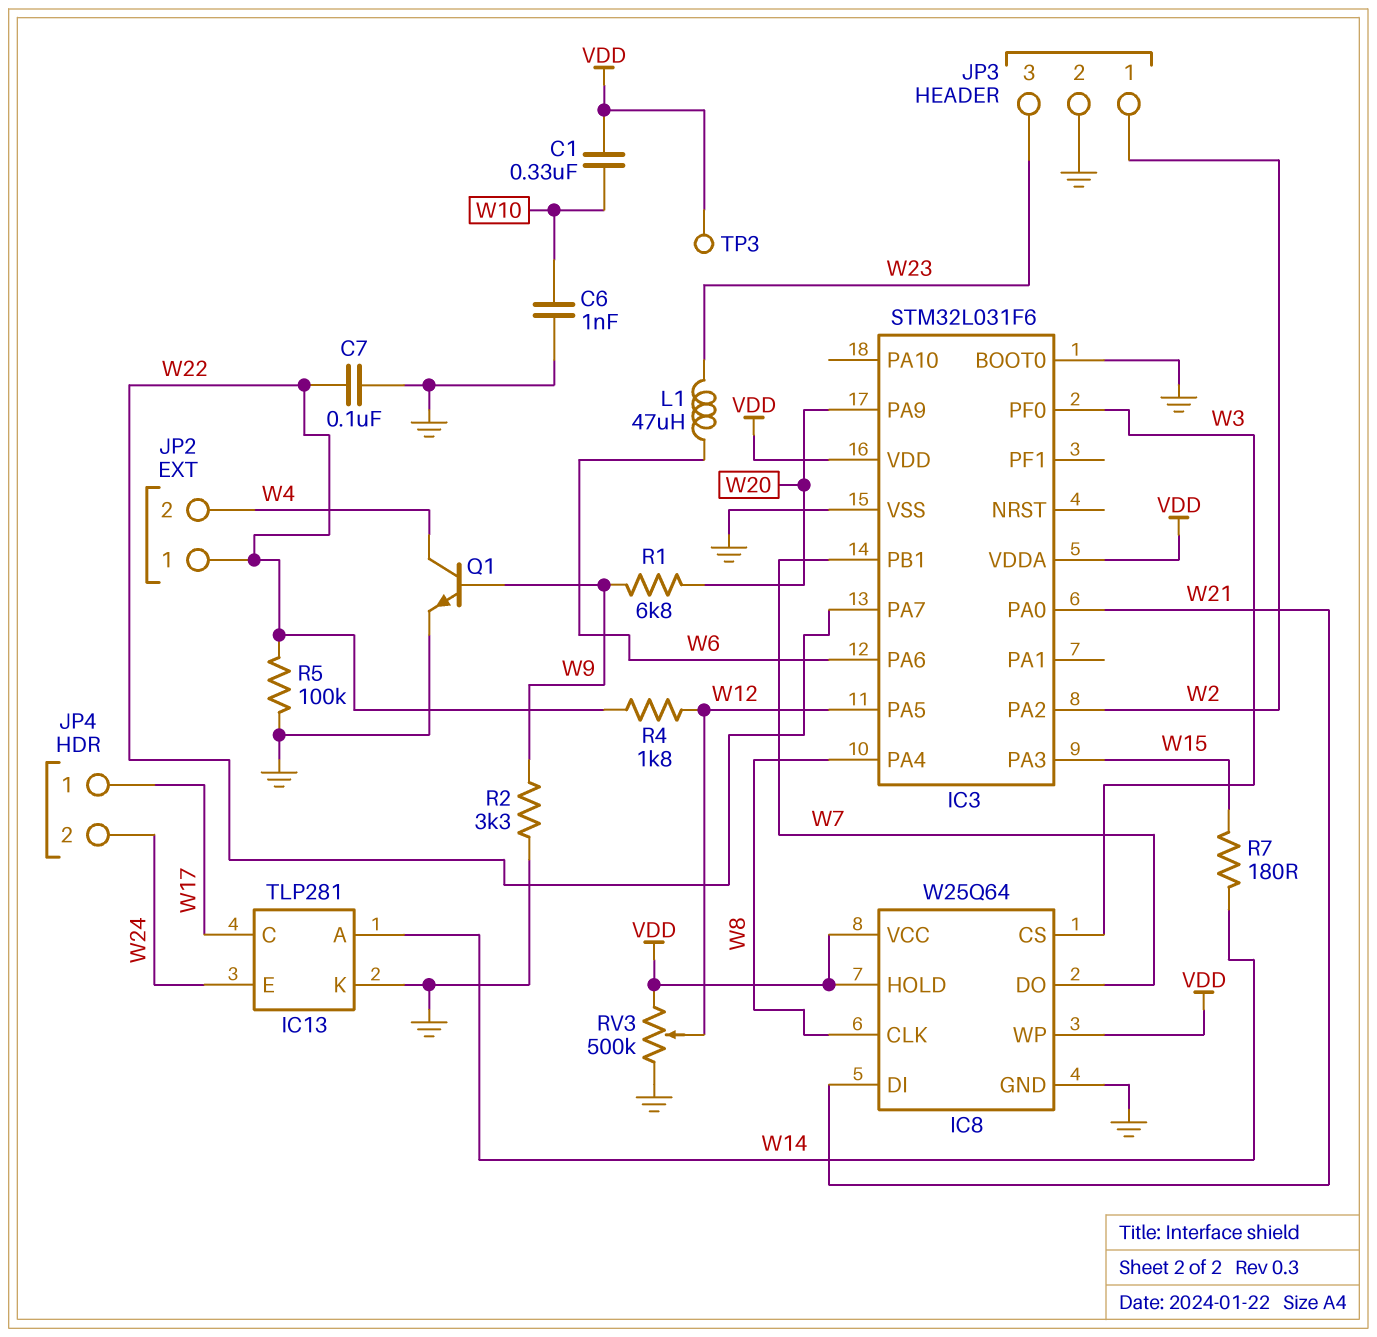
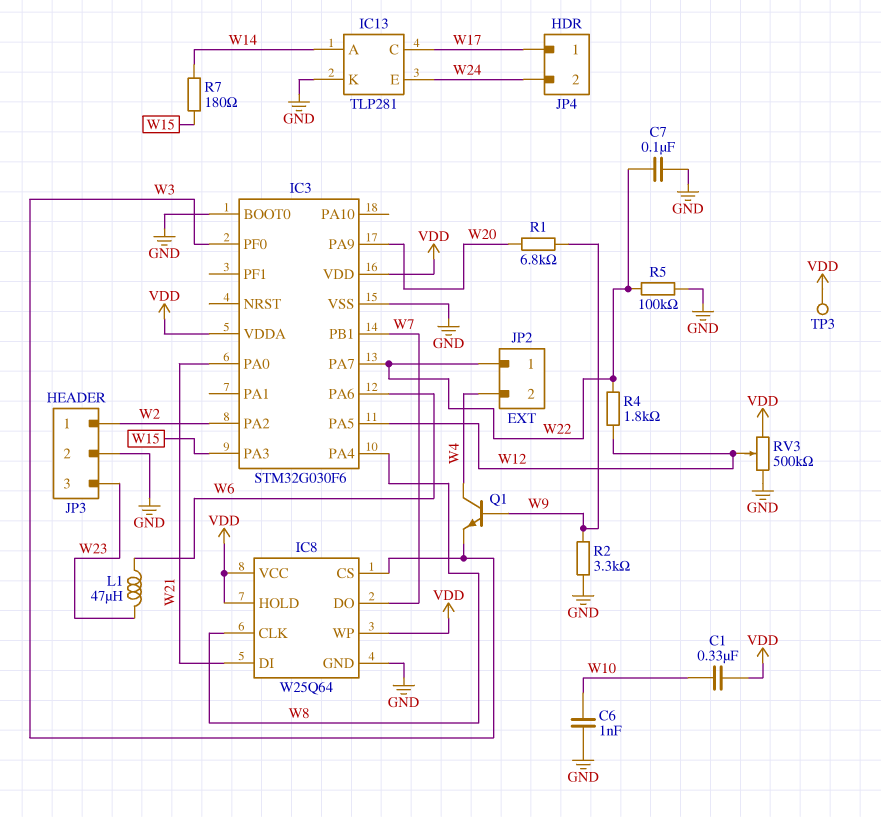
IC3: STM32L031F6 -> STM32G030F6
Q1: NPN (B W9, C W4, E GND) -> NPN (B W9, C W4, E W3)

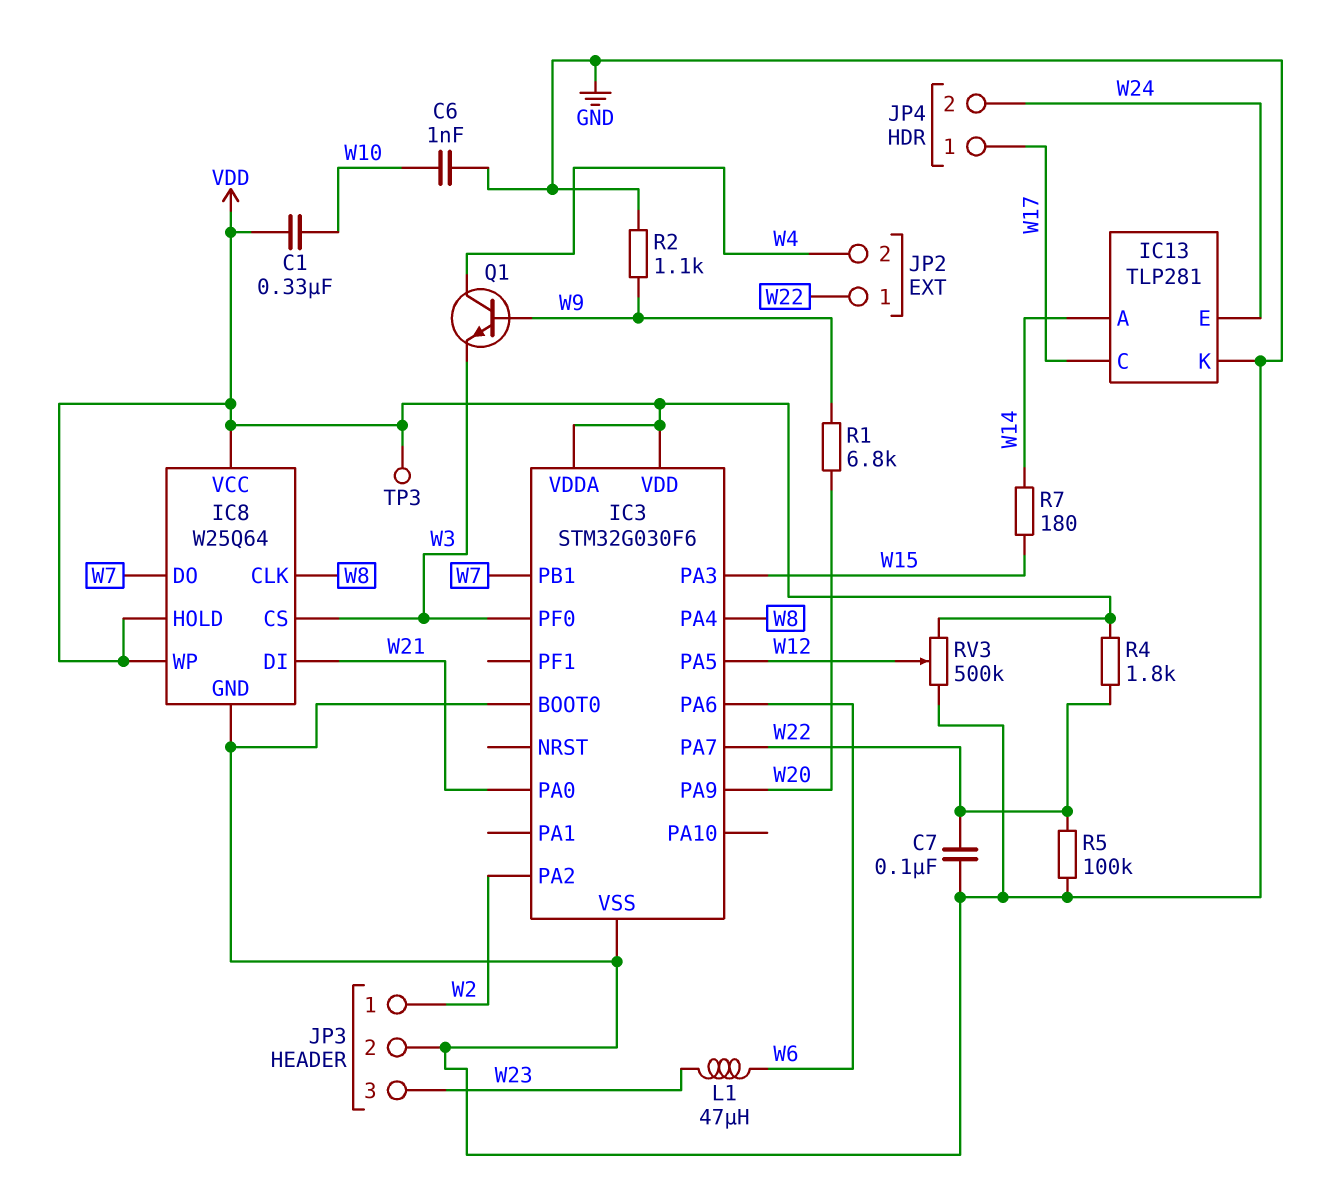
R2: 3.3k (GND, W9) -> 1.1k (GND, W9)
R4: 1.8k (W12, W22) -> 1.8k (VDD, W22)

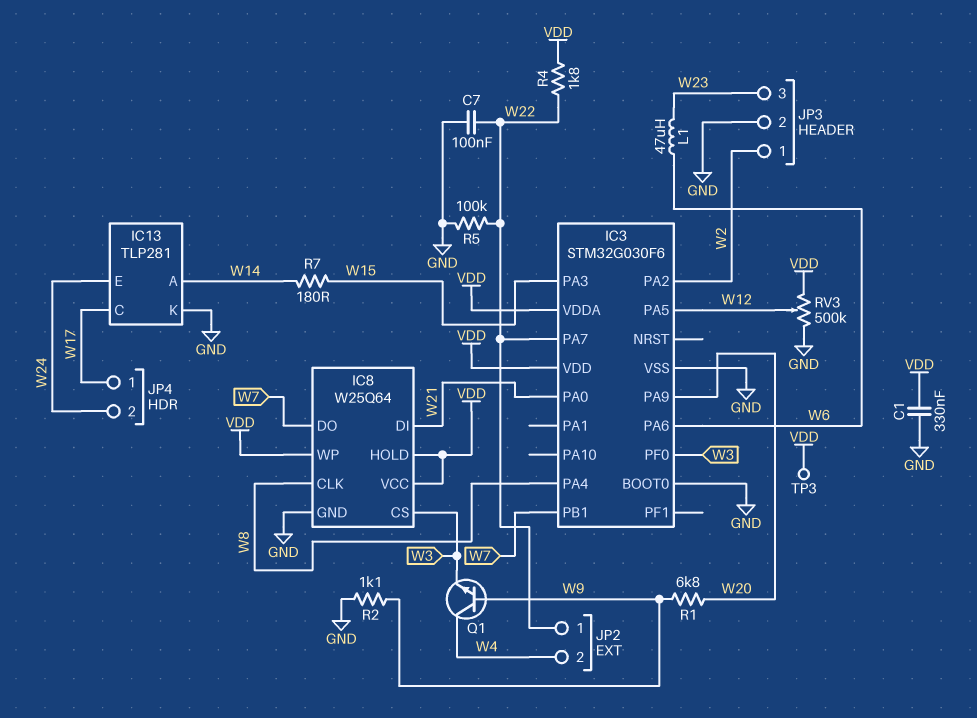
C1: 330nF (VDD, W10) -> 330nF (GND, VDD)
C6: 1nF (GND, W10) -> none

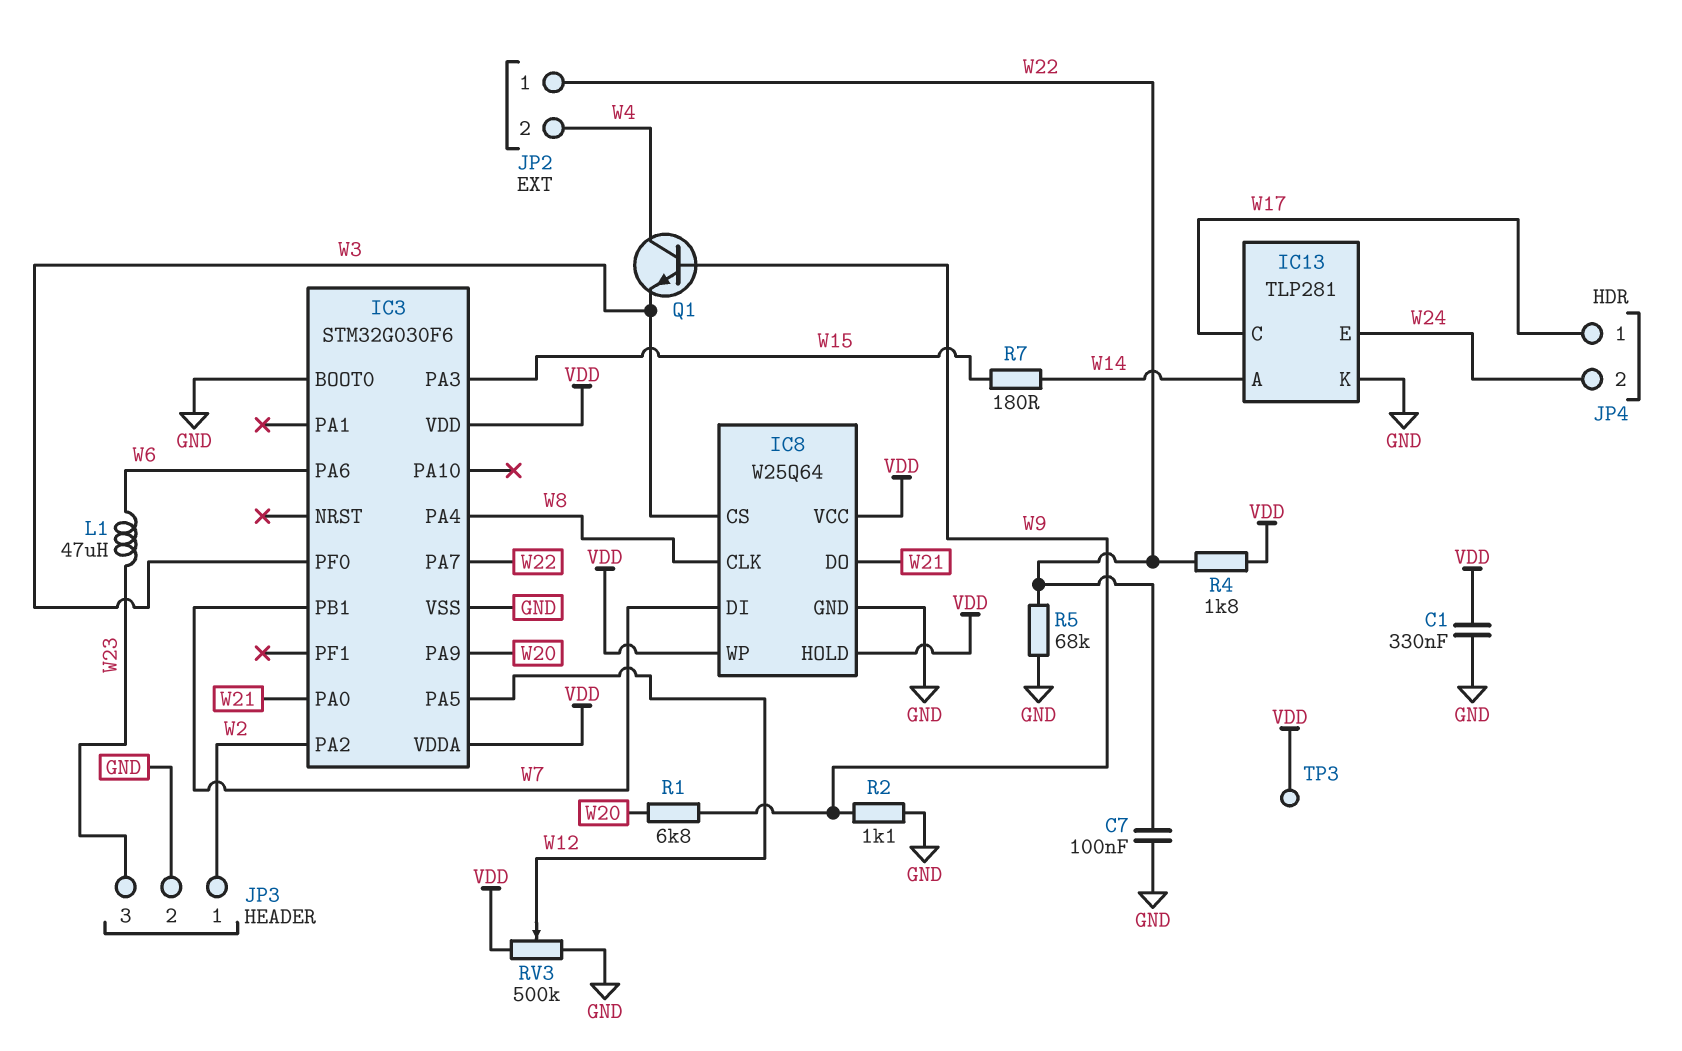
IC8 pin DI: W21 -> W7
IC8 pin DO: W7 -> W21
R5: 100k (GND, W22) -> 68k (GND, W22)

